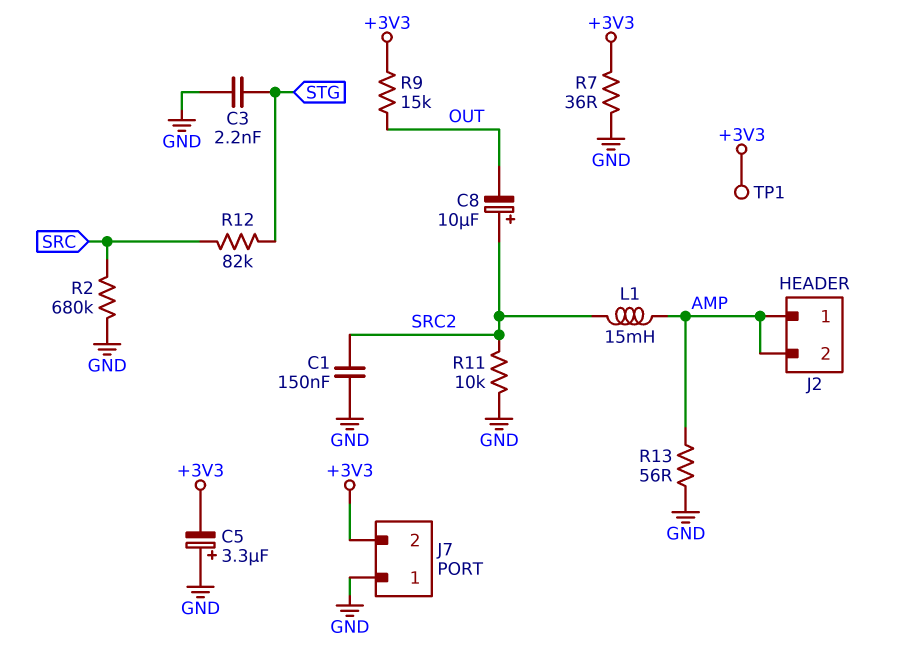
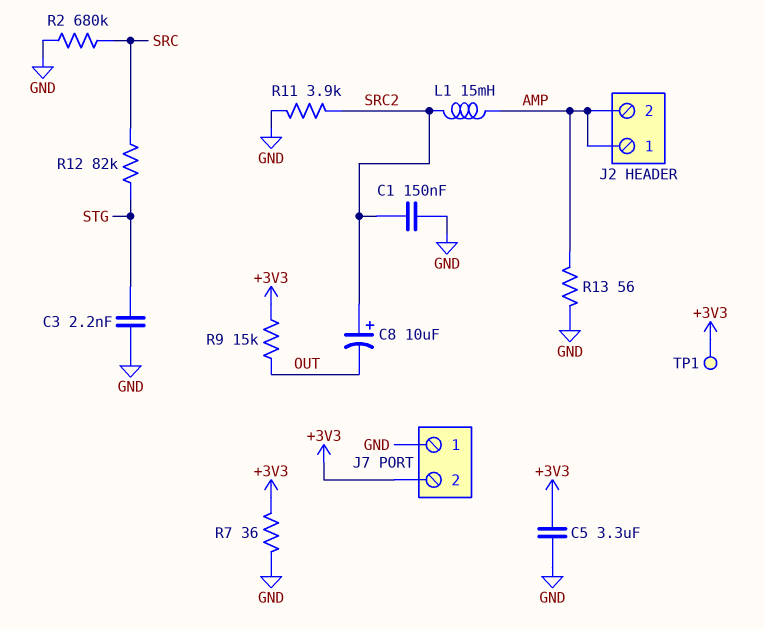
C5: 3.3uF (plus GND, minus +3V3) -> 3.3uF (+3V3, GND)
R11: 10k (GND, SRC2) -> 3.9k (GND, SRC2)

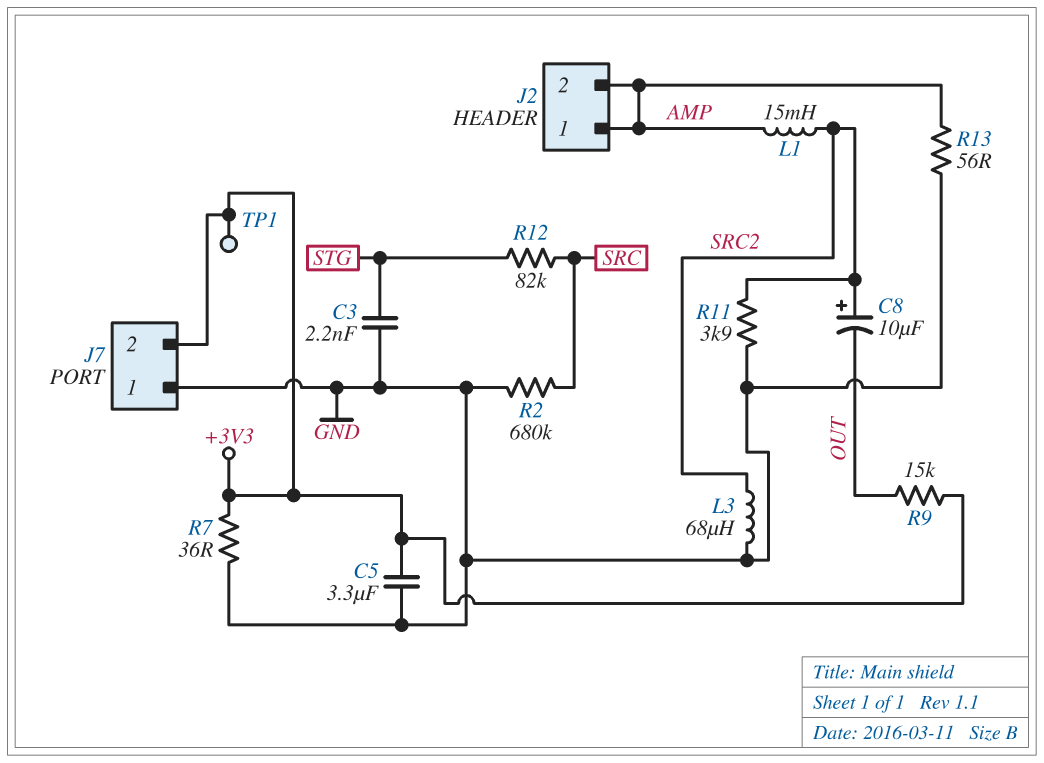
C1: 150nF (GND, SRC2) -> none
L3: none -> 68uH (GND, SRC2)

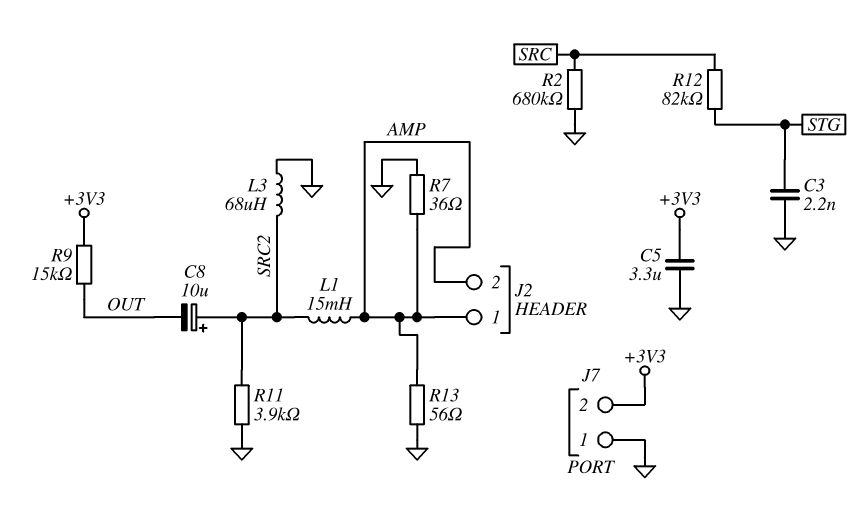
R7: 36 (+3V3, GND) -> 36 (AMP, GND)
TP1: test point (+3V3) -> none

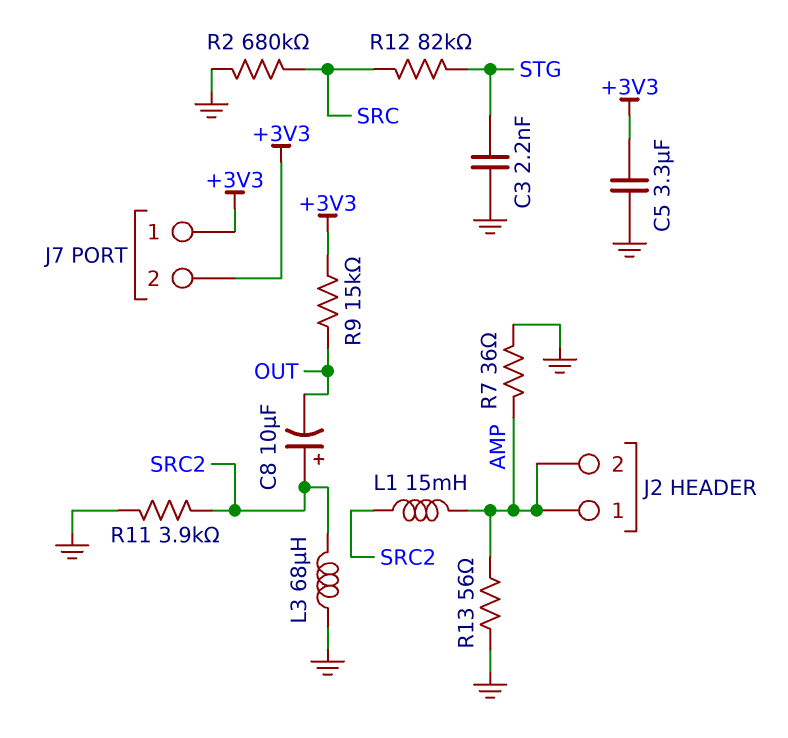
J7 pin 1: GND -> +3V3

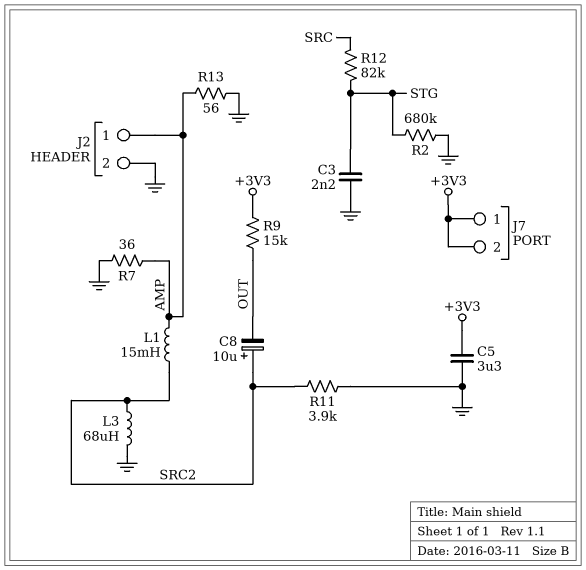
J2 pin 2: AMP -> GND
R2: 680k (GND, SRC) -> 680k (GND, STG)

